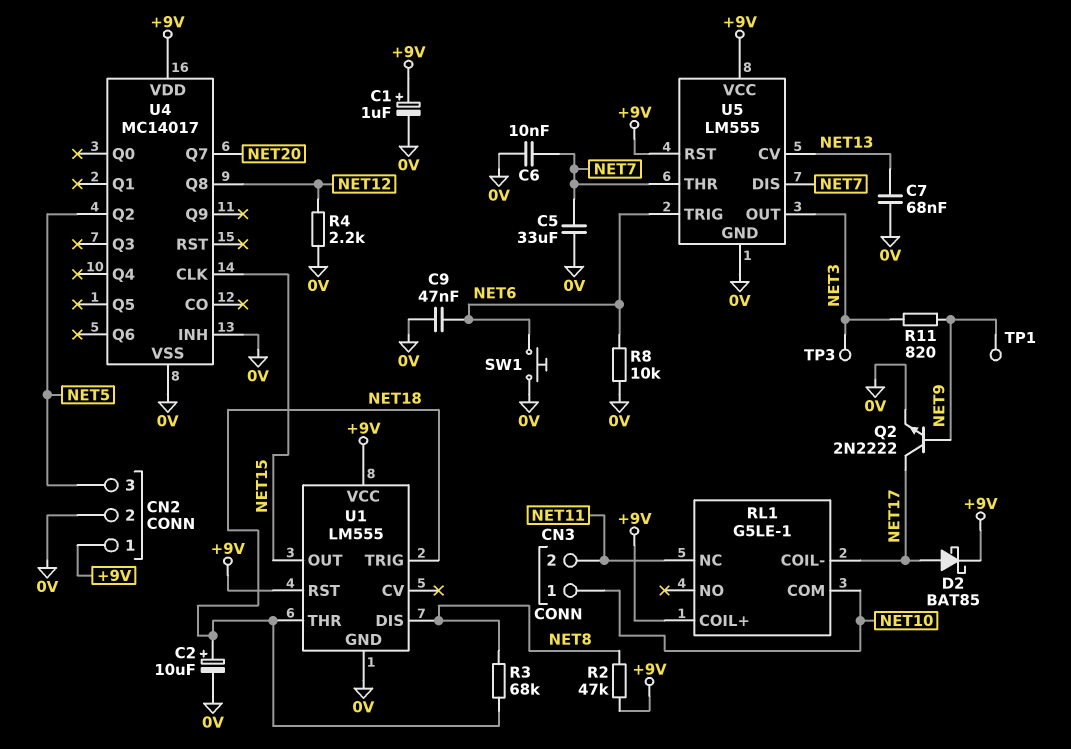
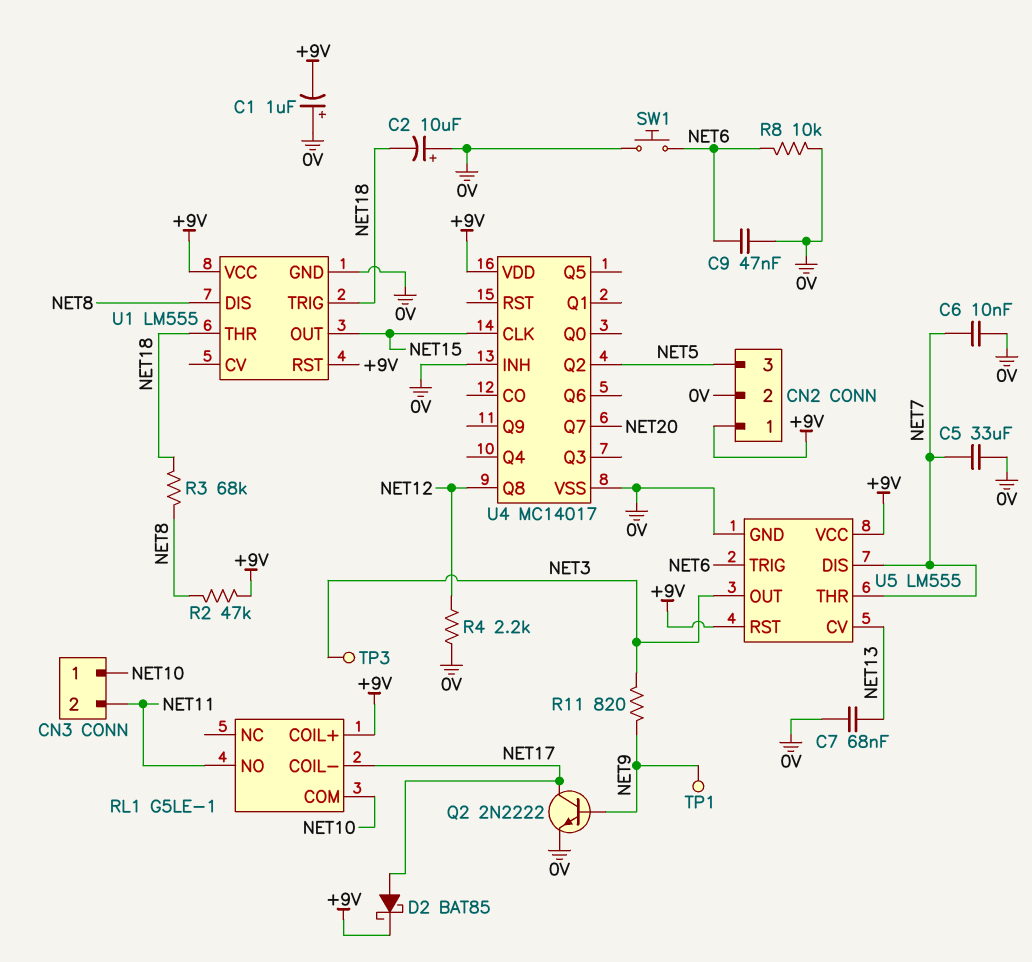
C1: 1uF (plus +9V, minus 0V) -> 1uF (plus 0V, minus +9V)
C2: 10uF (plus NET18, minus 0V) -> 10uF (plus 0V, minus NET18)
RL1 pin NC: NET11 -> none
RL1 pin NO: none -> NET11

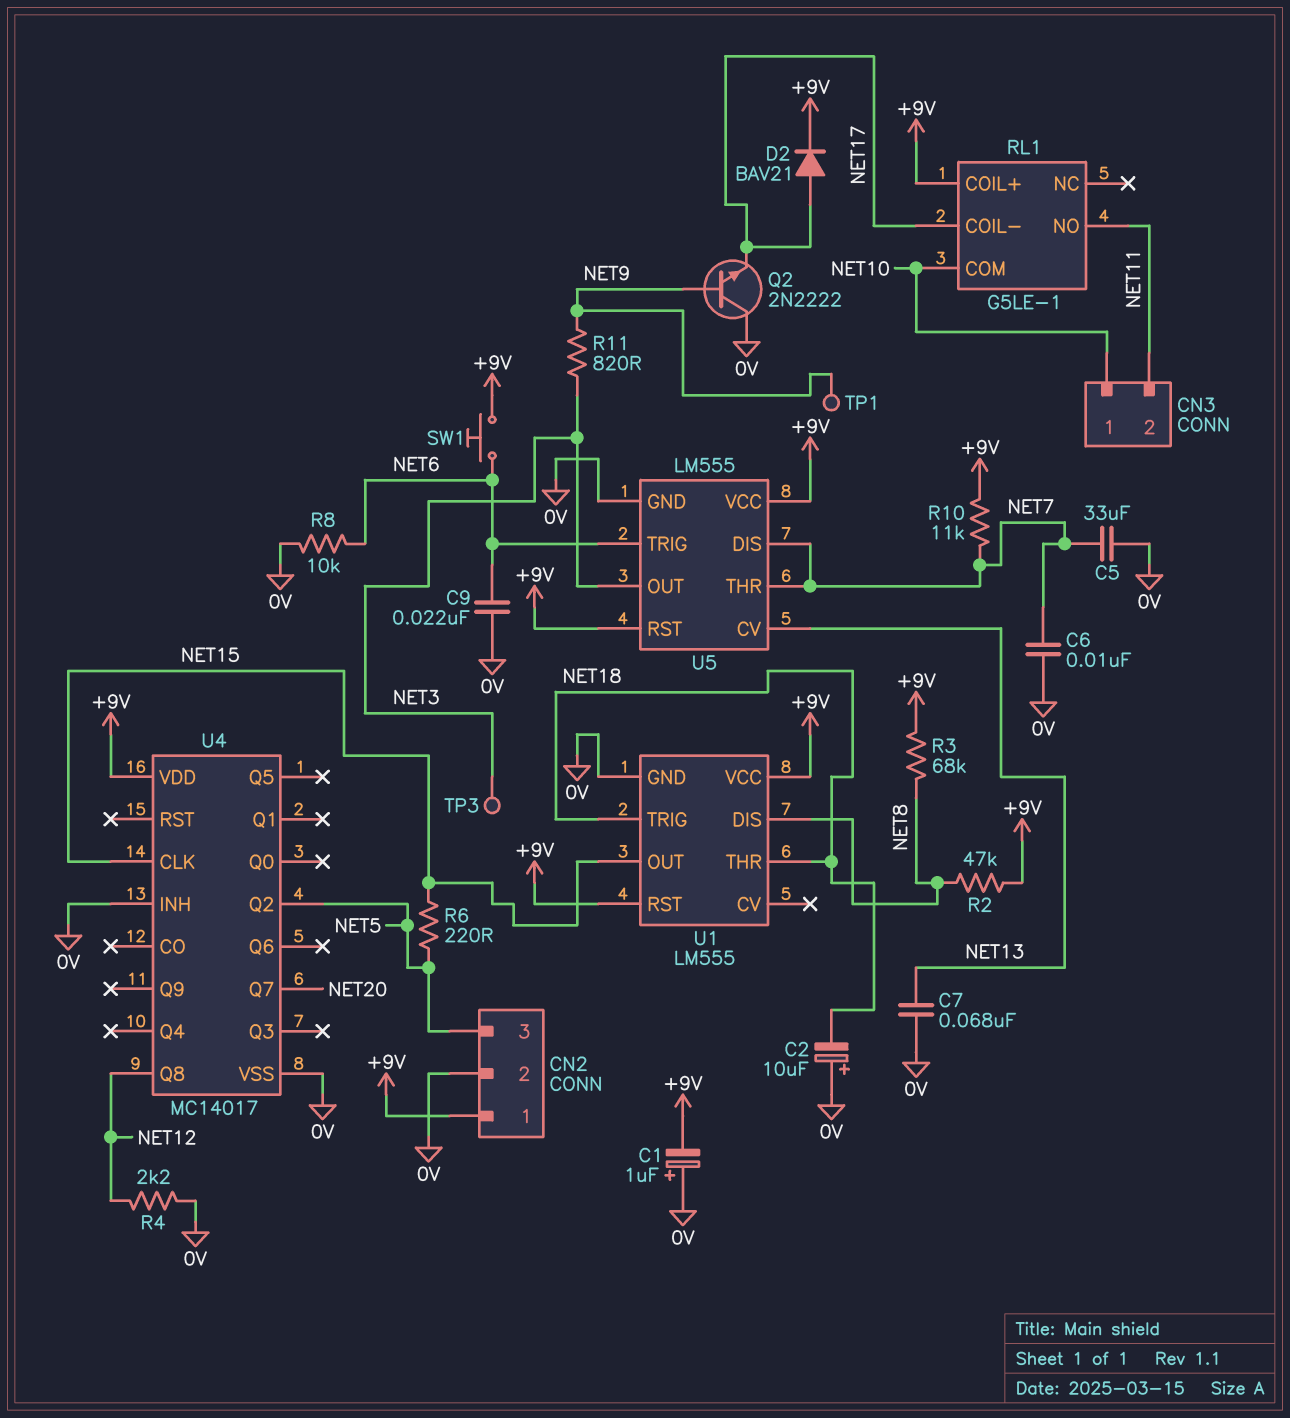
C9: 47nF (0V, NET6) -> 22nF (0V, NET6)
D2: schottky BAT85 (A NET17, K +9V) -> diode BAV21 (A NET17, K +9V)
Q2: NPN 2N2222 (B NET9, C NET17, E 0V) -> NPN 2N2222 (B NET9, C 0V, E NET17)
R3: 68k (NET8, NET18) -> 68k (+9V, NET8)
R6: none -> 220 (NET5, NET15)
R10: none -> 11k (+9V, NET7)
SW1: button (0V, NET6) -> button (+9V, NET6)

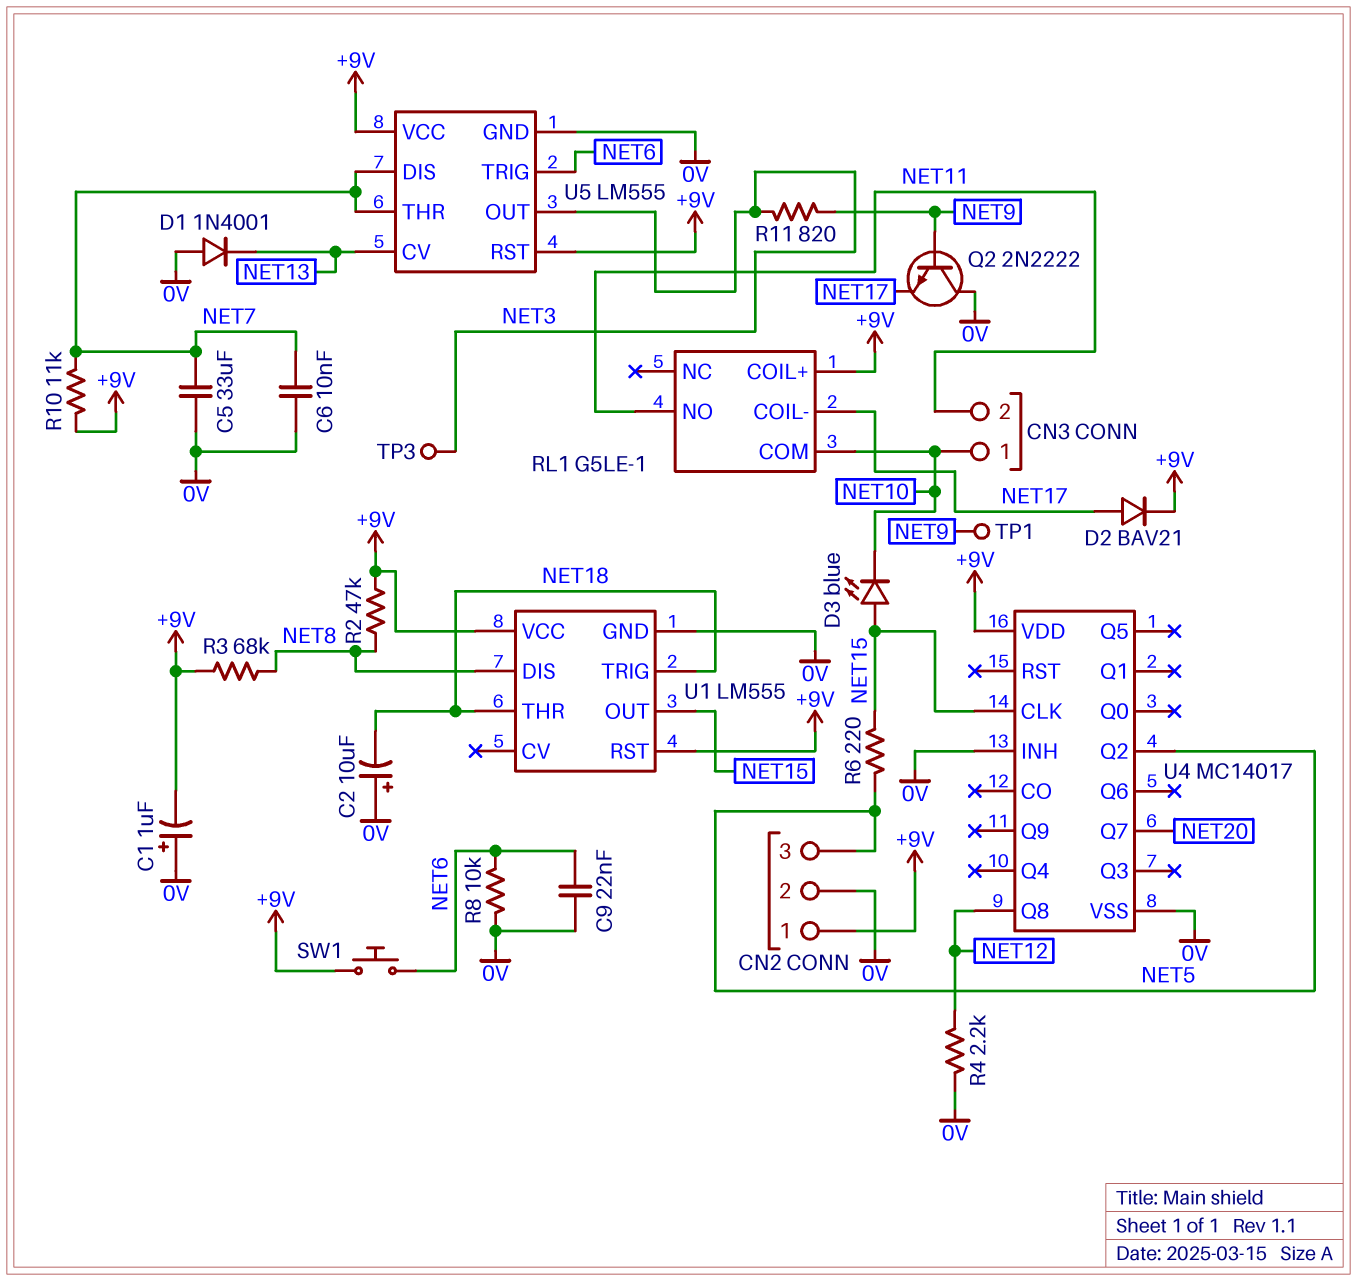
C7: 68nF (0V, NET13) -> none
D1: none -> diode 1N4001 (A 0V, K NET13)
D3: none -> LED blue (A NET15, K NET10)

